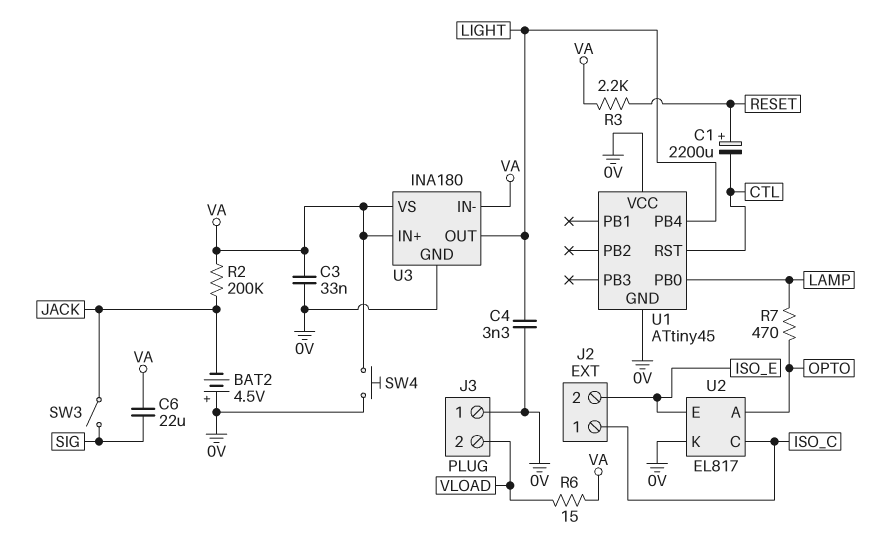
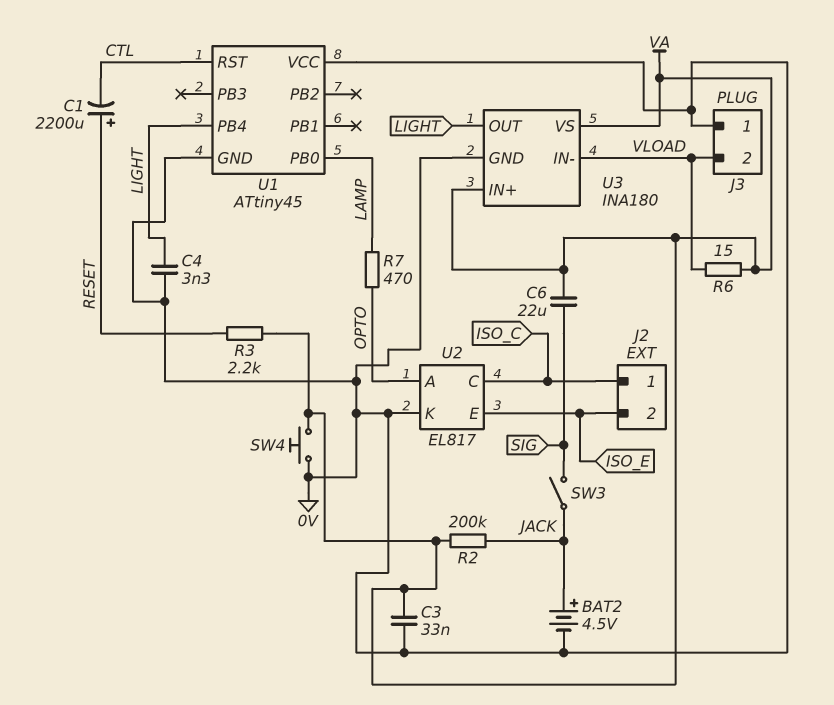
BAT2: 4.5V (plus 0V, minus JACK) -> 4.5V (plus JACK, minus 0V)
U3 pin IN-: VA -> VLOAD

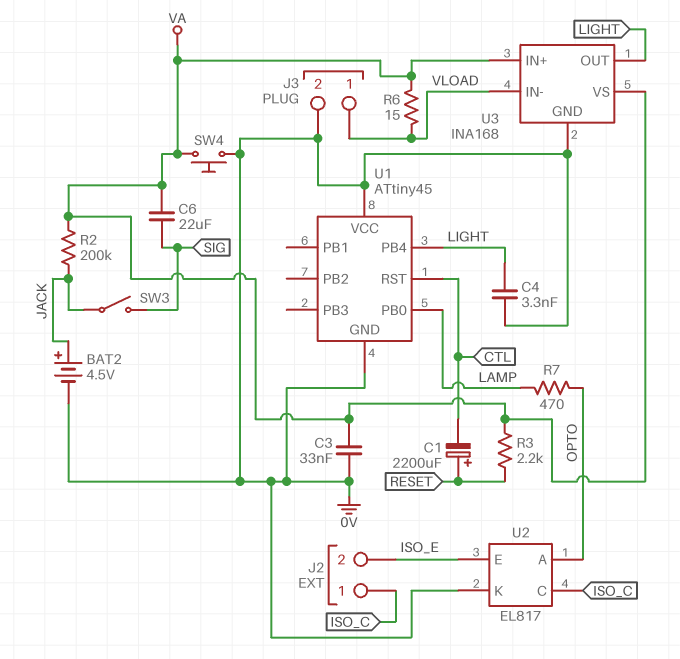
J3 pin 1: 0V -> VLOAD
J3 pin 2: VLOAD -> 0V
U3: INA180 -> INA168

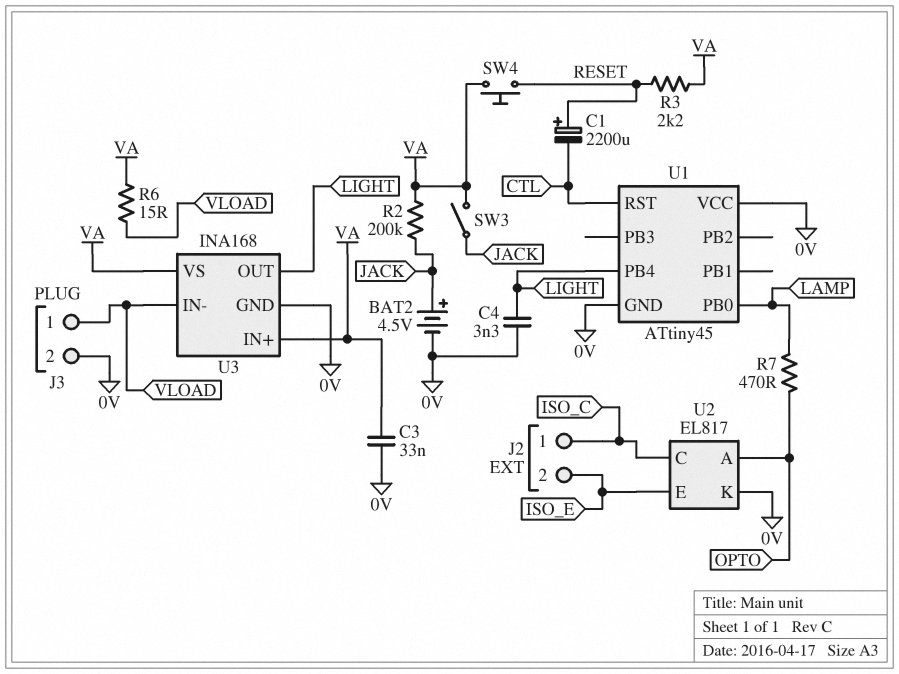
C6: 22uF (SIG, VA) -> none
SW3: switch (JACK, SIG) -> switch (JACK, VA)
SW4: button (0V, VA) -> button (RESET, VA)

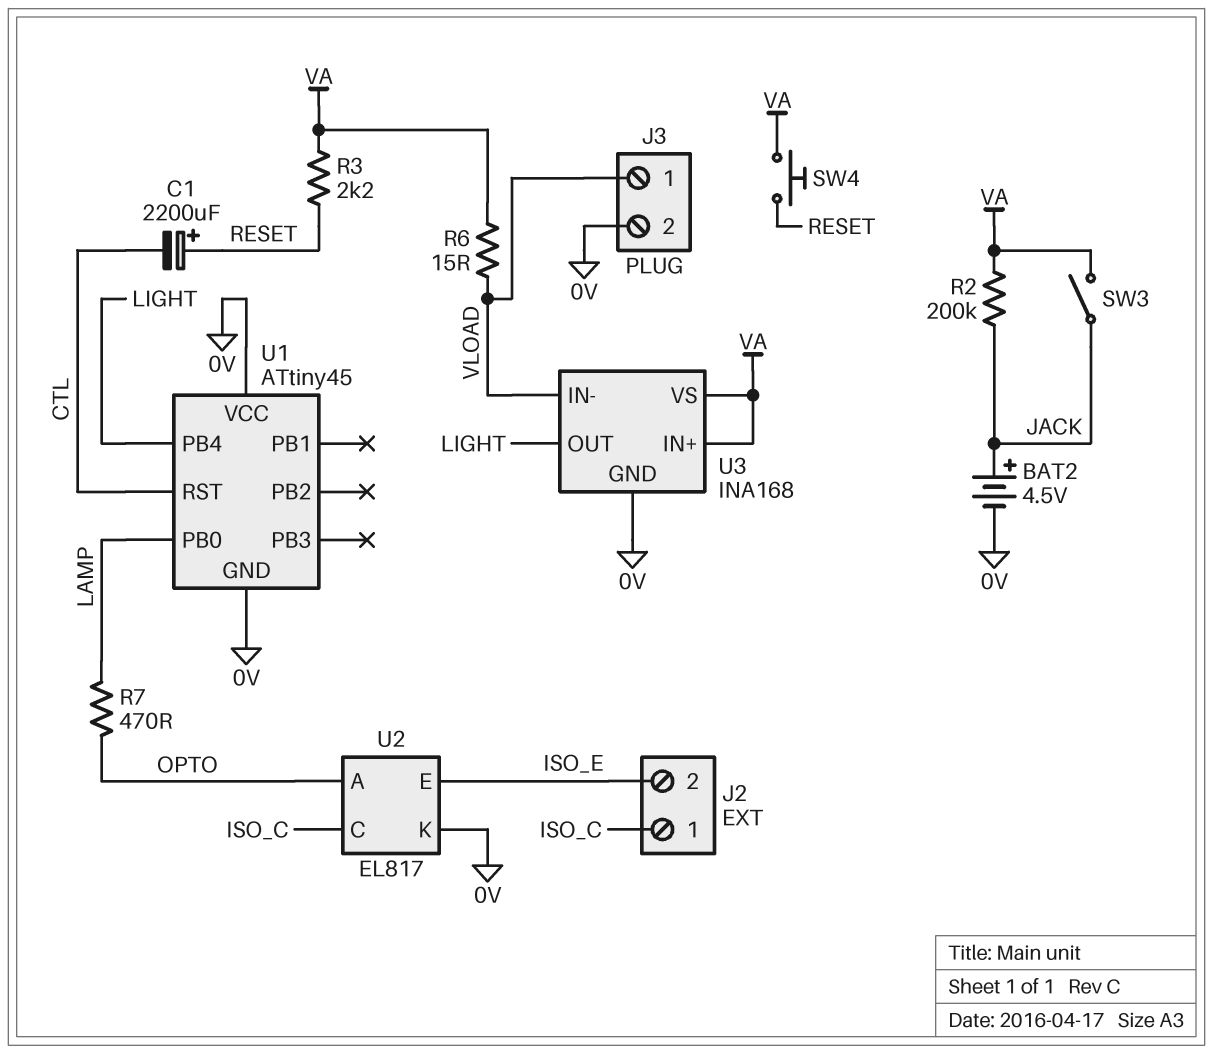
C3: 33nF (0V, VA) -> none
C4: 3.3nF (0V, LIGHT) -> none

